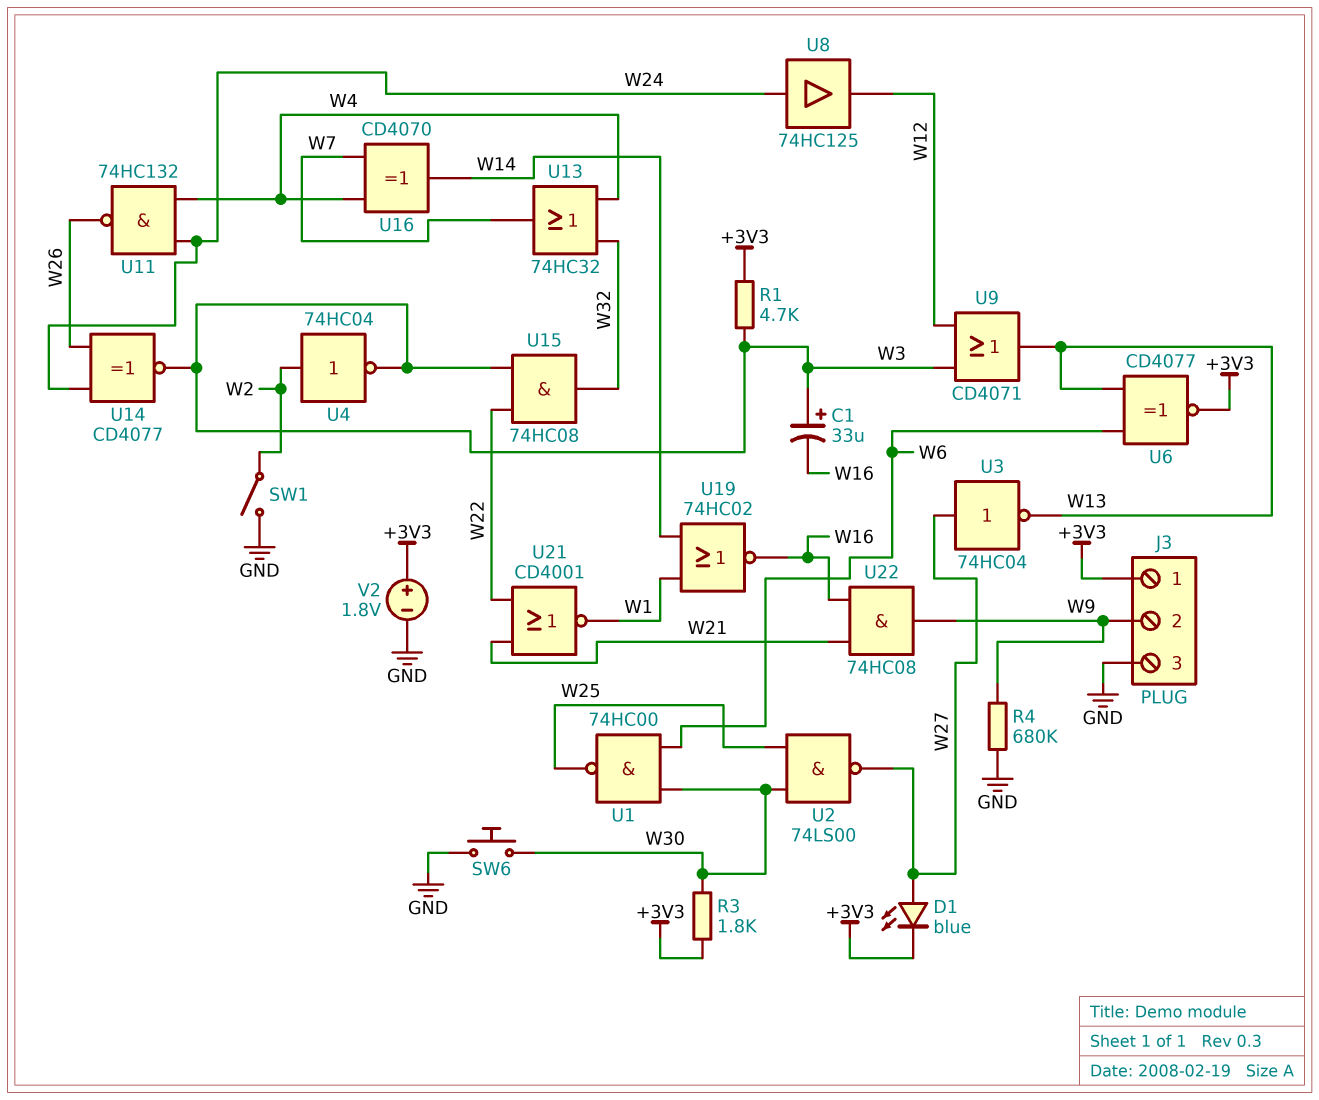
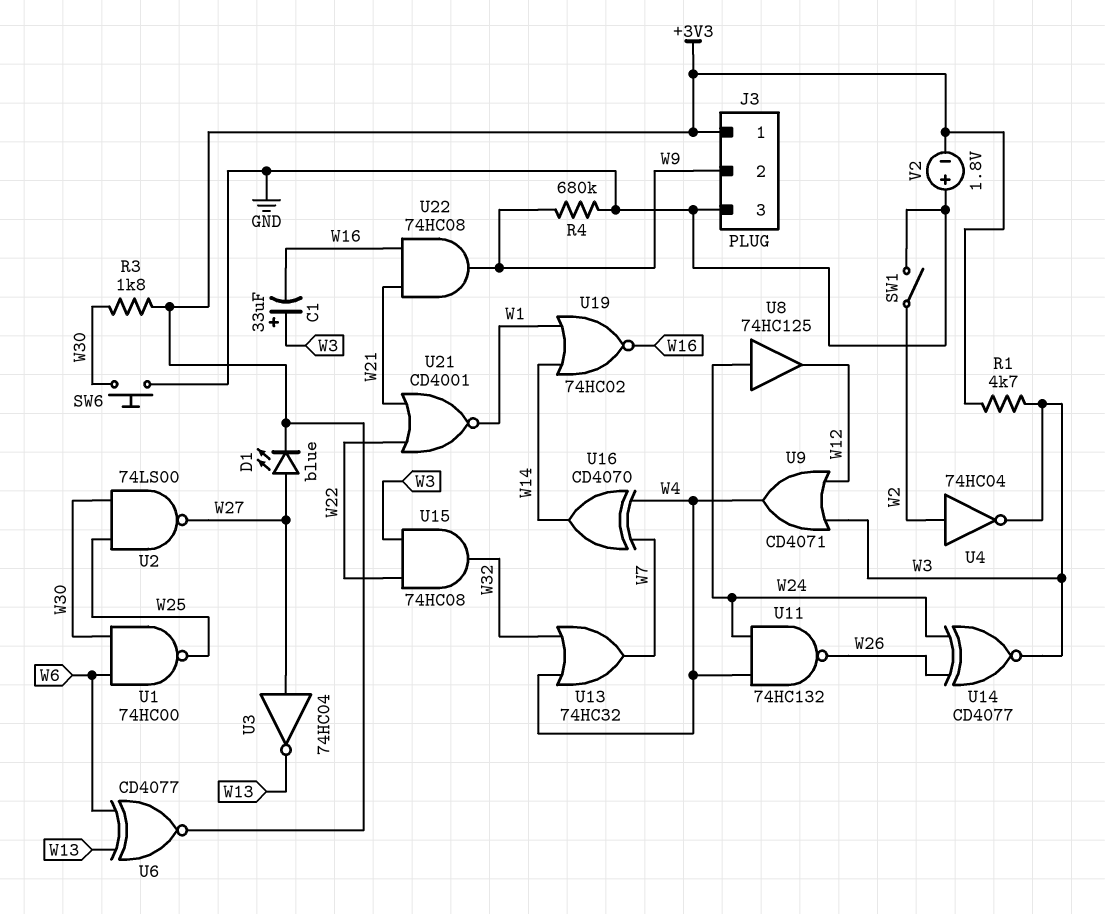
U9: OR CD4071 (in W3, in W12, out W13) -> OR CD4071 (in W3, in W12, out W4)
V2: 1.8V (plus +3V3, minus GND) -> 1.8V (plus GND, minus +3V3)

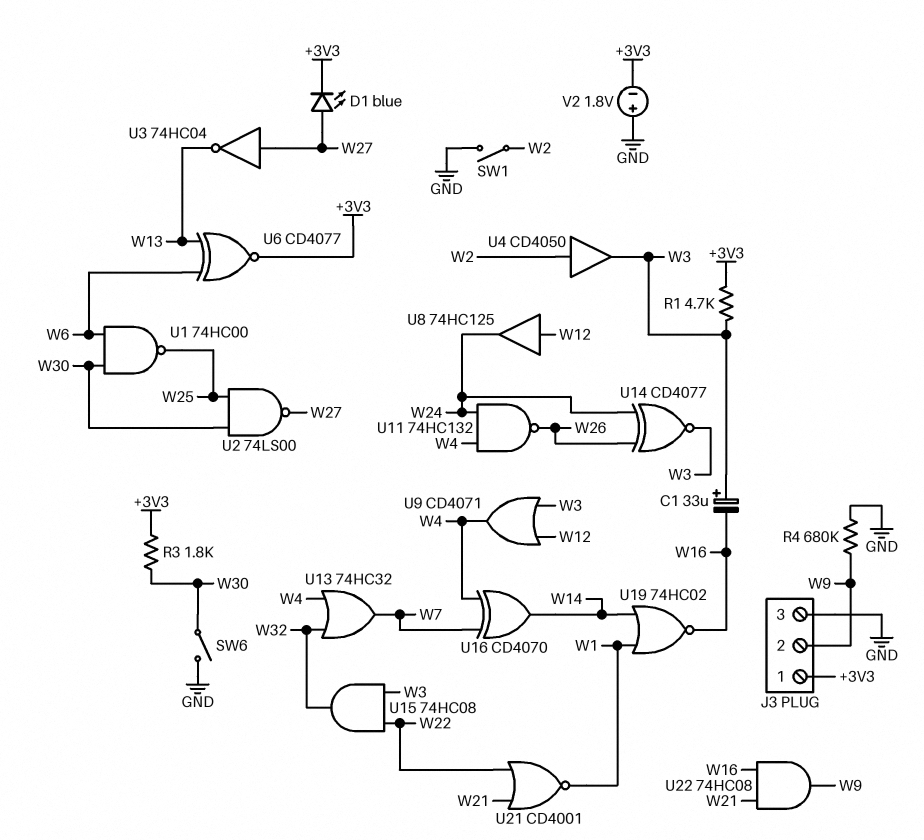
SW6: button (GND, W30) -> switch (GND, W30)
U4: NOT 74HC04 (in W2, out W3) -> buffer CD4050 (in W2, out W3)
U8: buffer 74HC125 (in W24, out W12) -> buffer 74HC125 (in W12, out W24)

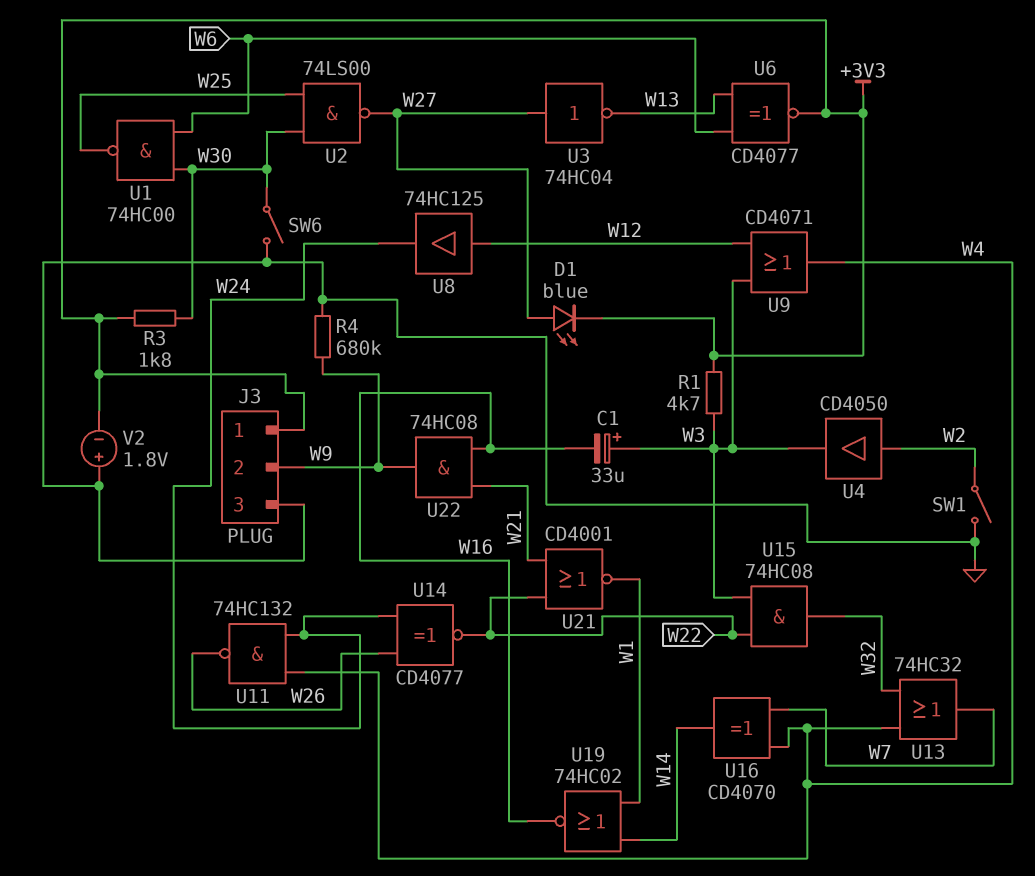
U14: XNOR CD4077 (in W24, in W26, out W3) -> XNOR CD4077 (in W24, in W26, out W22)

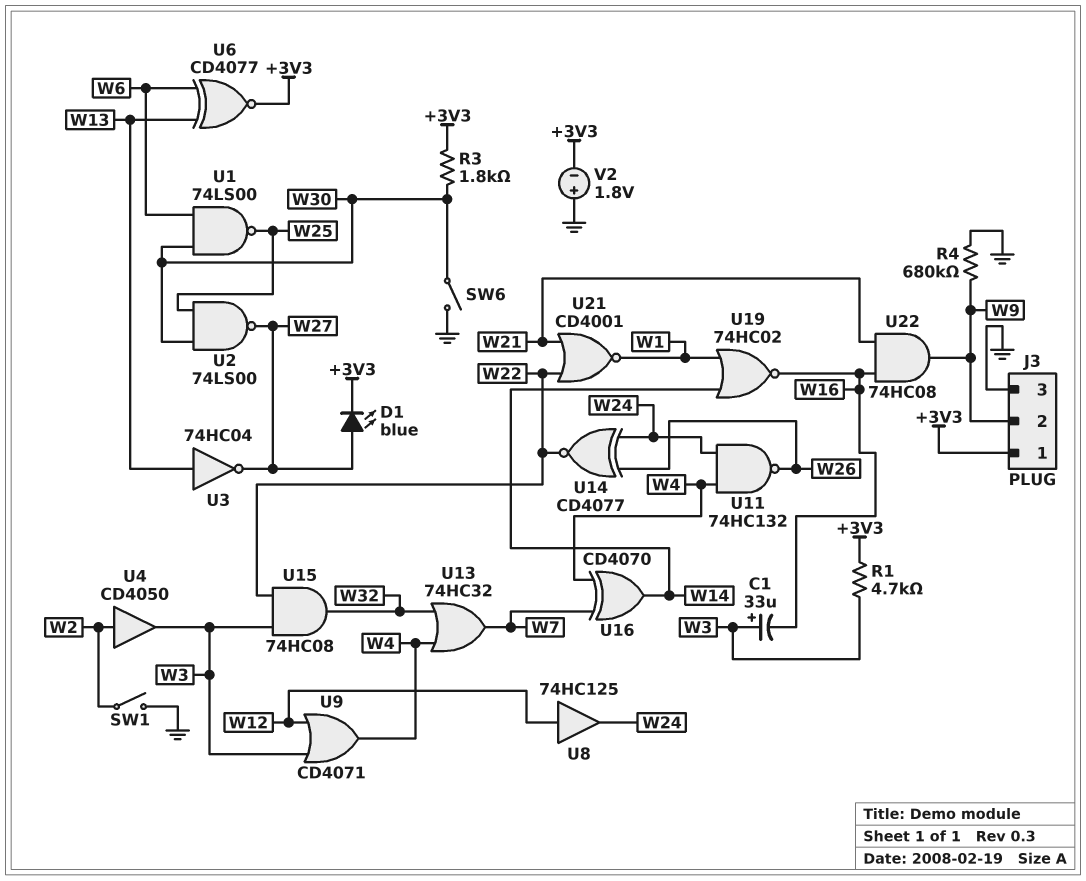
U1: NAND 74HC00 (in W6, in W30, out W25) -> NAND 74LS00 (in W6, in W30, out W25)
U3: NOT 74HC04 (in W27, out W13) -> NOT 74HC04 (in W13, out W27)

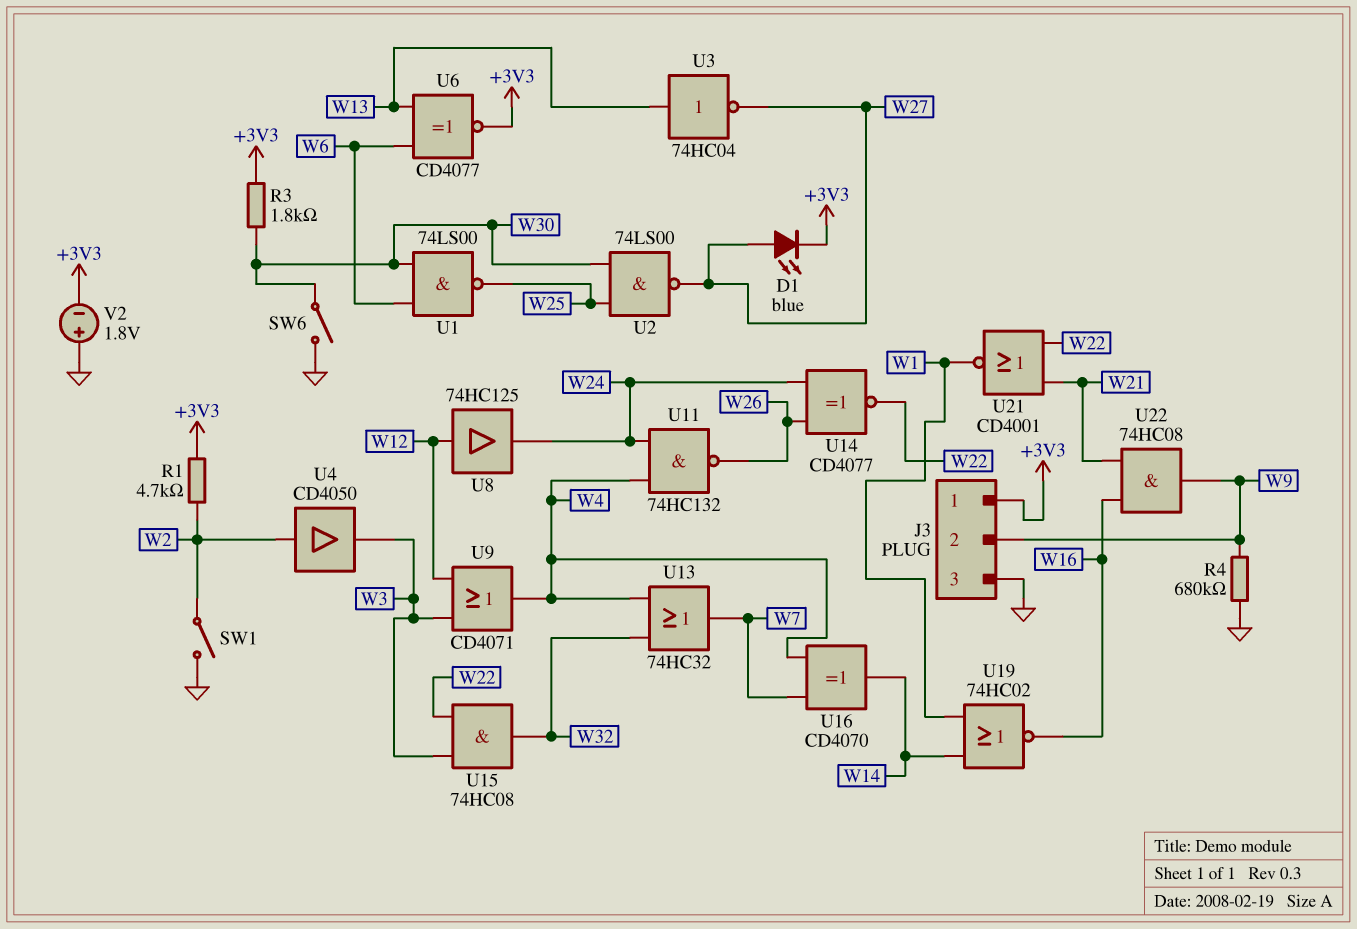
C1: 33uF (plus W3, minus W16) -> none
R1: 4.7k (+3V3, W3) -> 4.7k (+3V3, W2)

